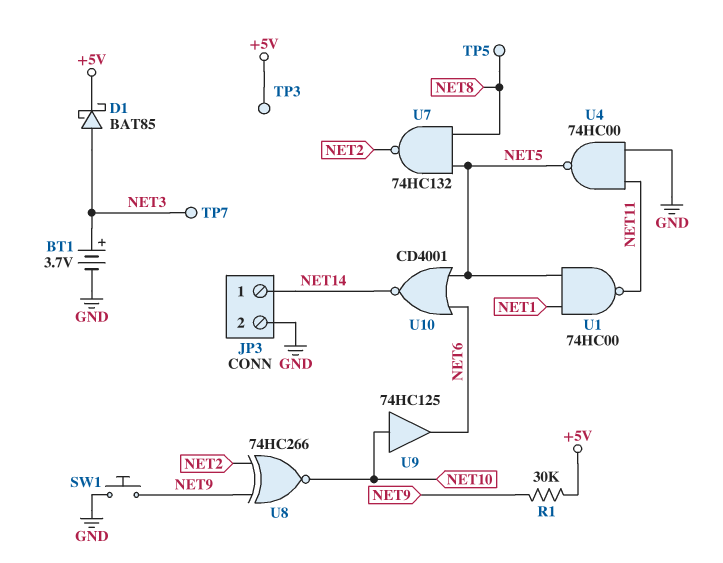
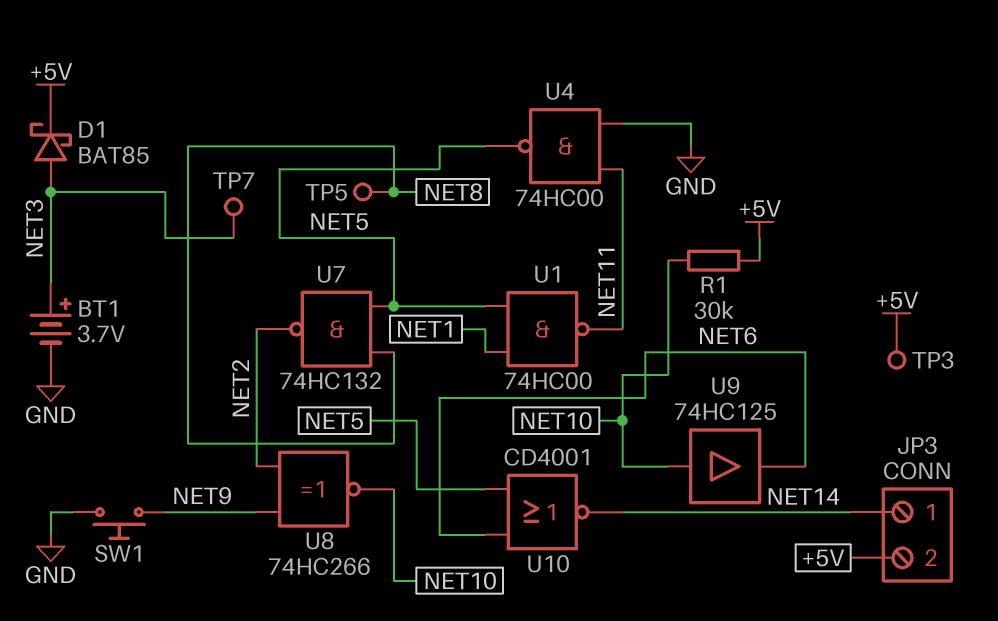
JP3 pin 2: GND -> +5V
R1: 30k (+5V, NET9) -> 30k (+5V, NET10)

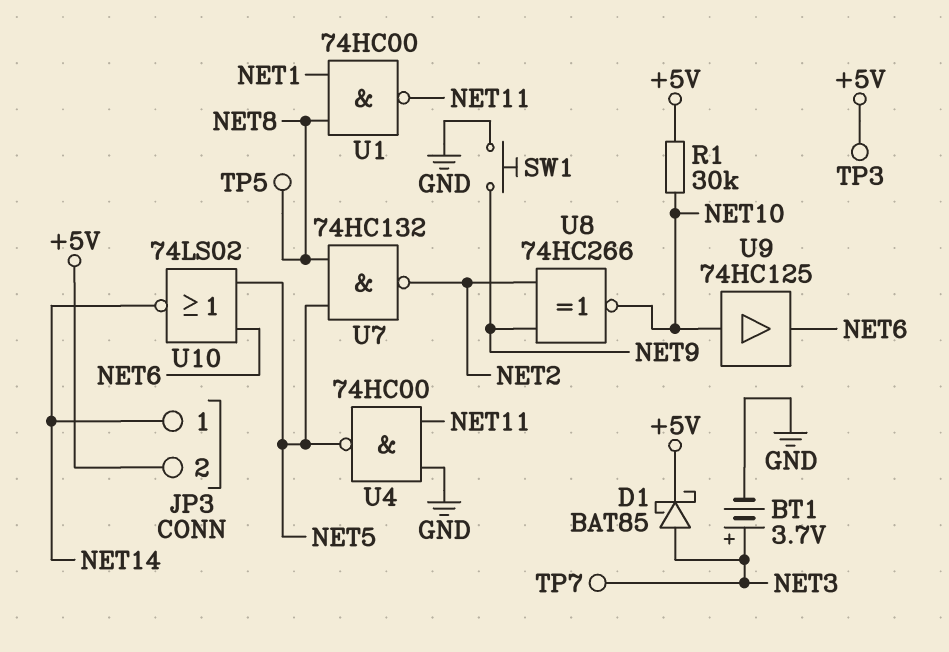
U1: NAND 74HC00 (in NET1, in NET5, out NET11) -> NAND 74HC00 (in NET1, in NET8, out NET11)
U10: NOR CD4001 (in NET5, in NET6, out NET14) -> NOR 74LS02 (in NET5, in NET6, out NET14)

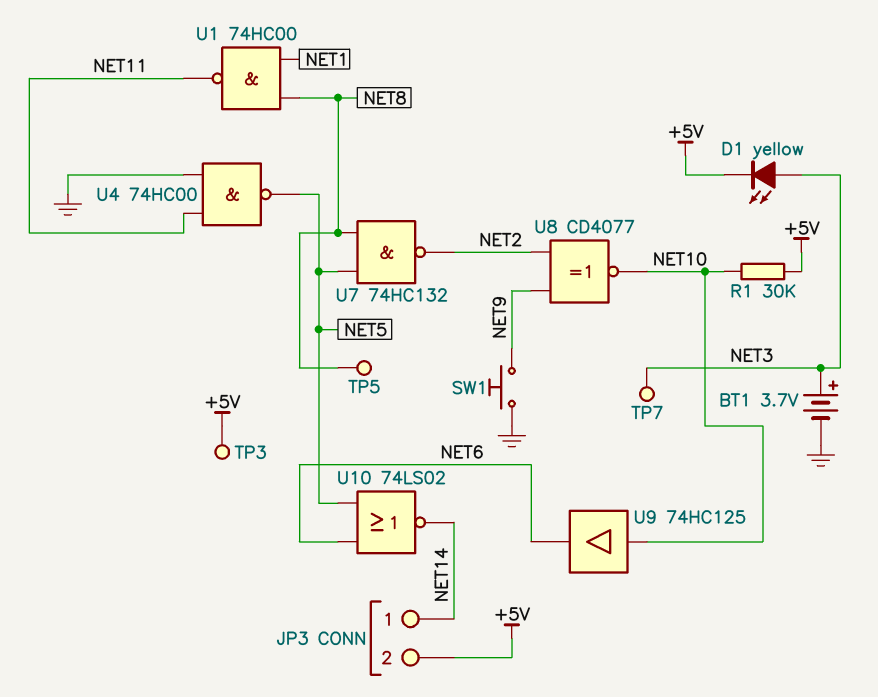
D1: schottky BAT85 (A NET3, K +5V) -> LED yellow (A NET3, K +5V)
U8: XNOR 74HC266 (in NET2, in NET9, out NET10) -> XNOR CD4077 (in NET2, in NET9, out NET10)

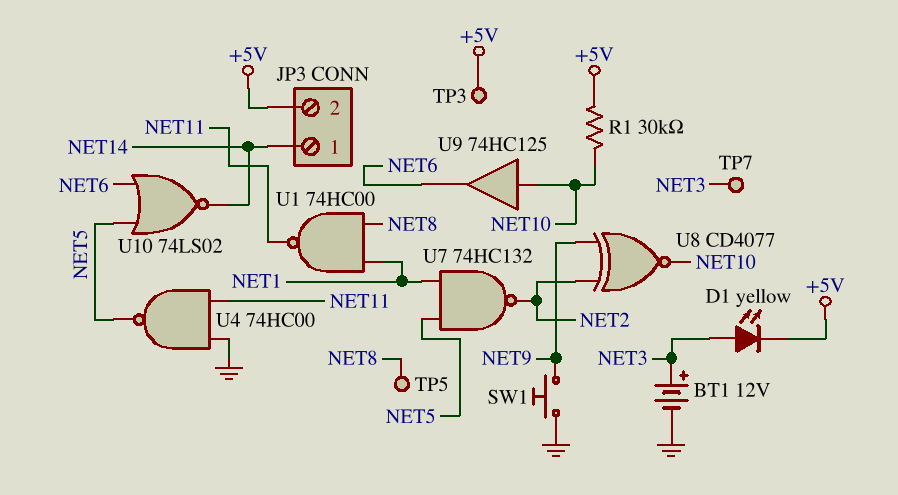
BT1: 3.7V (plus NET3, minus GND) -> 12V (plus NET3, minus GND)
U7: NAND 74HC132 (in NET5, in NET8, out NET2) -> NAND 74HC132 (in NET1, in NET5, out NET2)

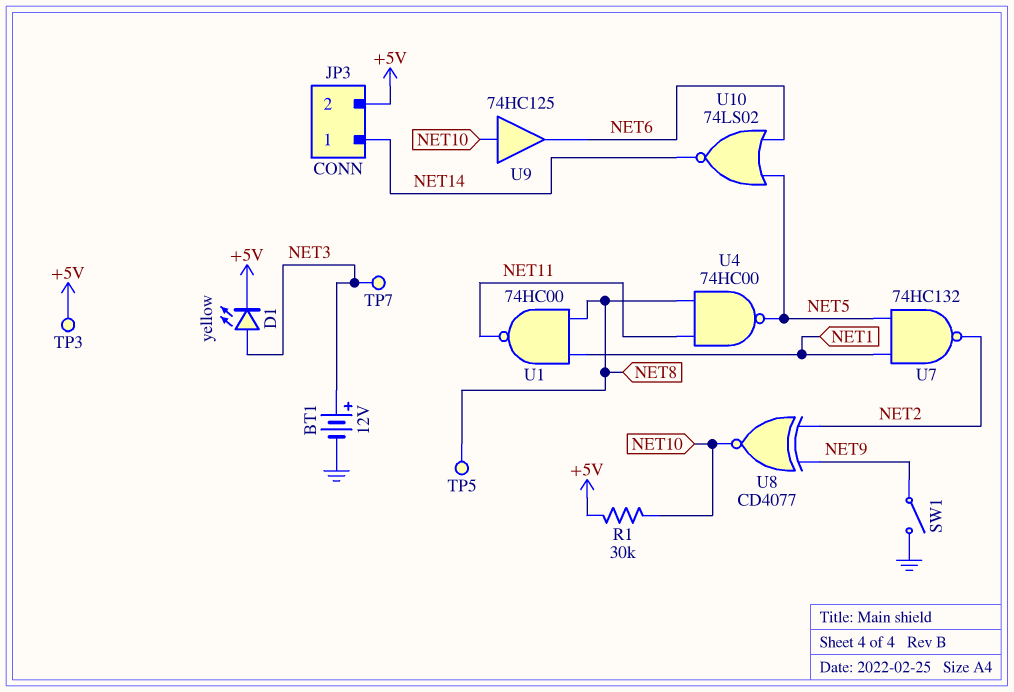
SW1: button (GND, NET9) -> switch (GND, NET9)
U4: NAND 74HC00 (in GND, in NET11, out NET5) -> NAND 74HC00 (in NET8, in NET11, out NET5)

